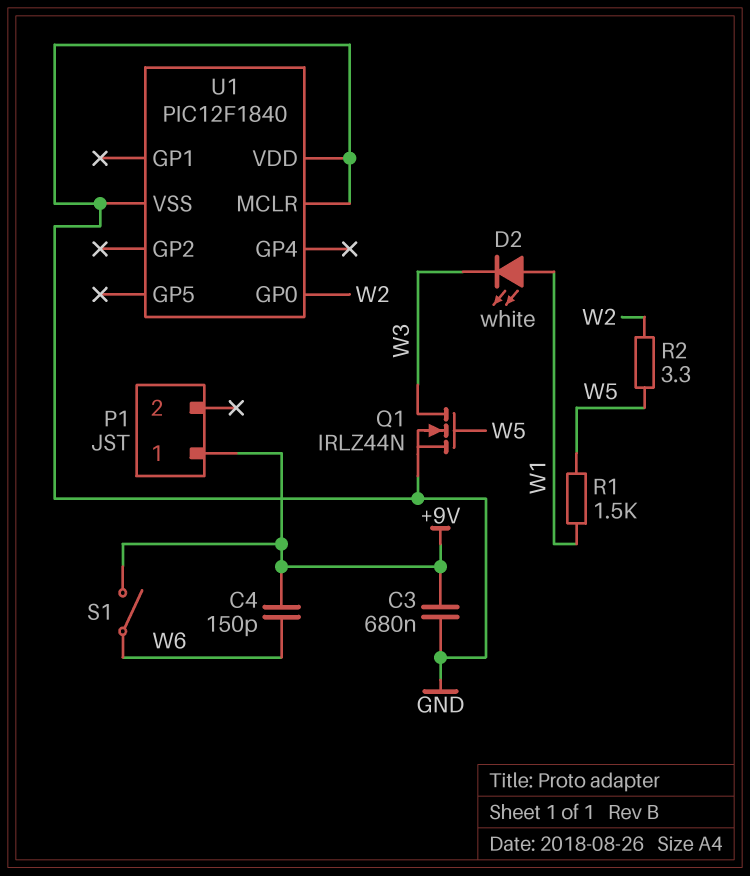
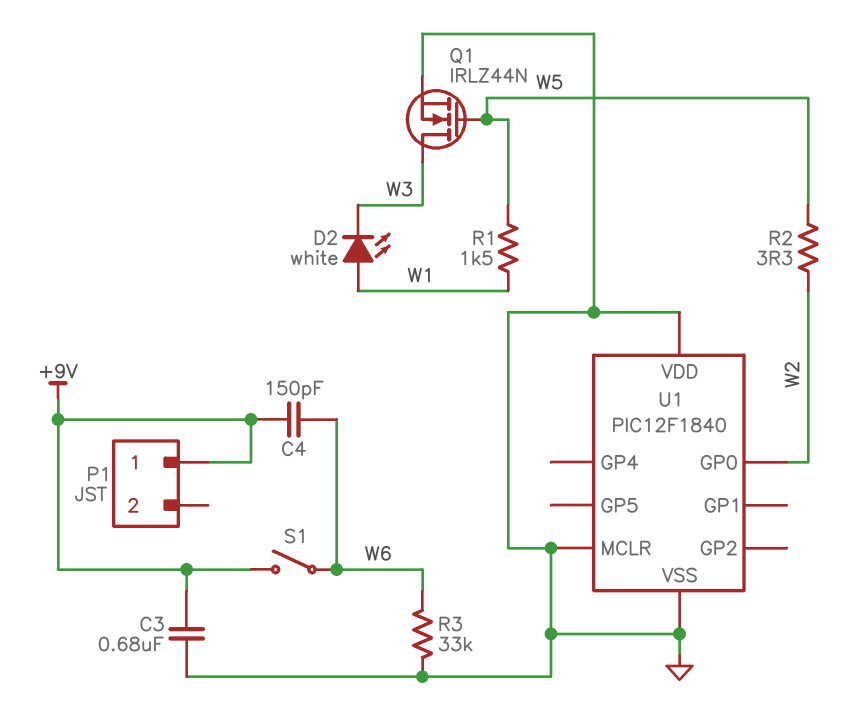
R3: none -> 33k (GND, W6)

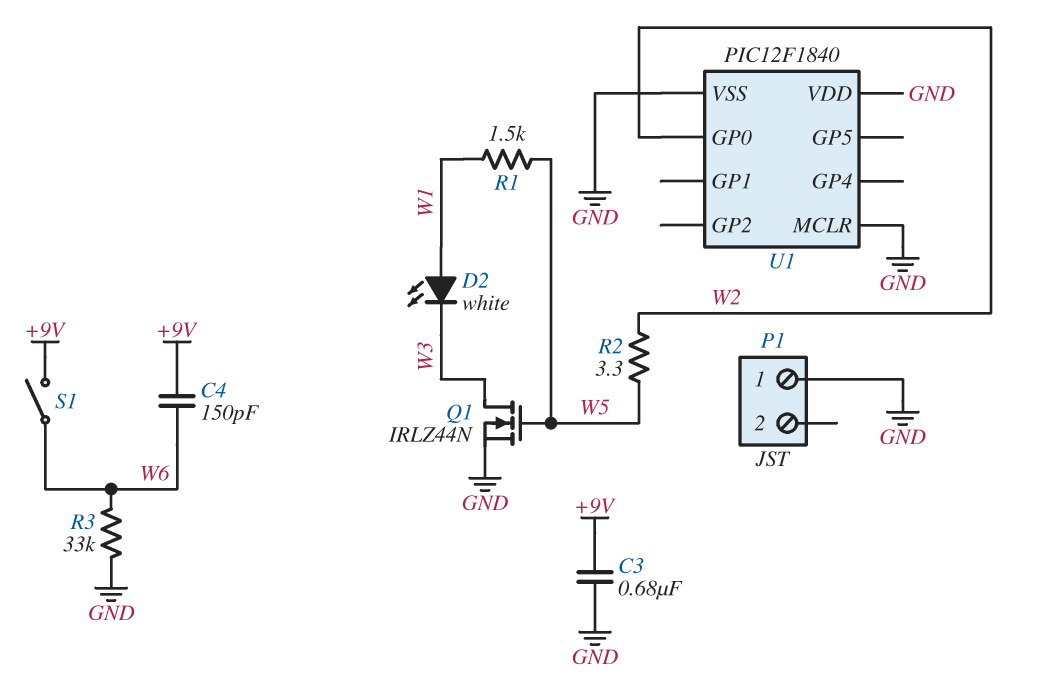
P1 pin 1: +9V -> GND

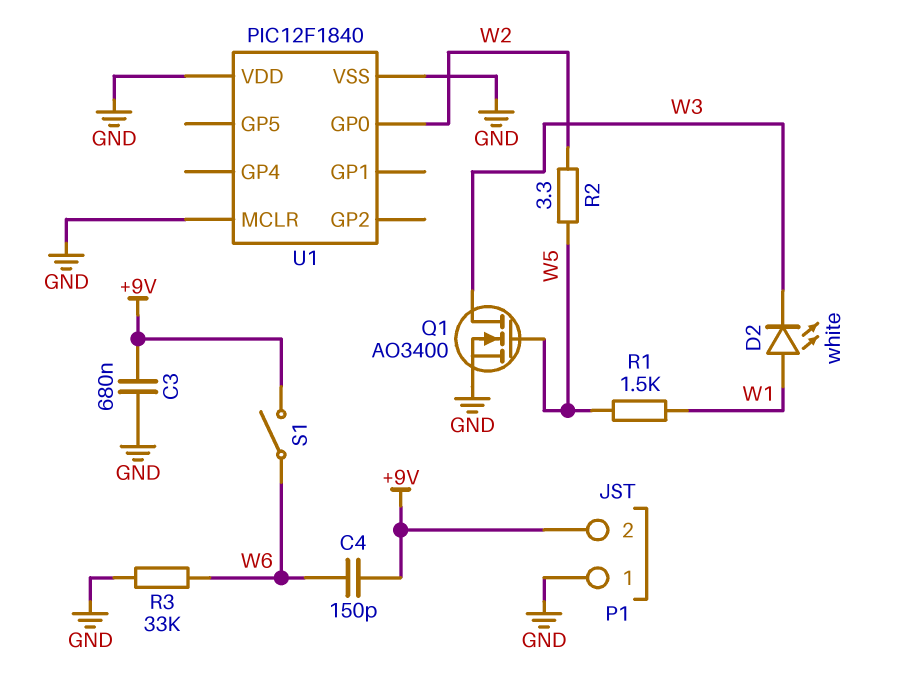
P1 pin 2: none -> +9V
Q1: NMOS IRLZ44N (G W5, D W3, S GND) -> NMOS AO3400 (G W5, D W3, S GND)

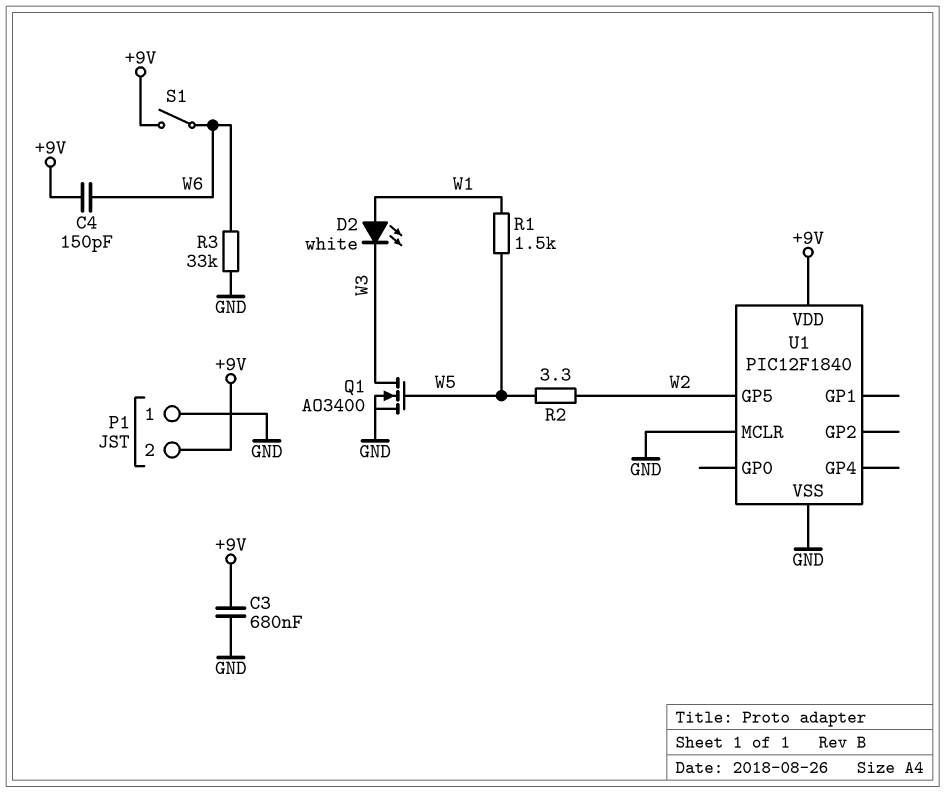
U1 pin GP0: W2 -> none
U1 pin GP5: none -> W2
U1 pin VDD: GND -> +9V

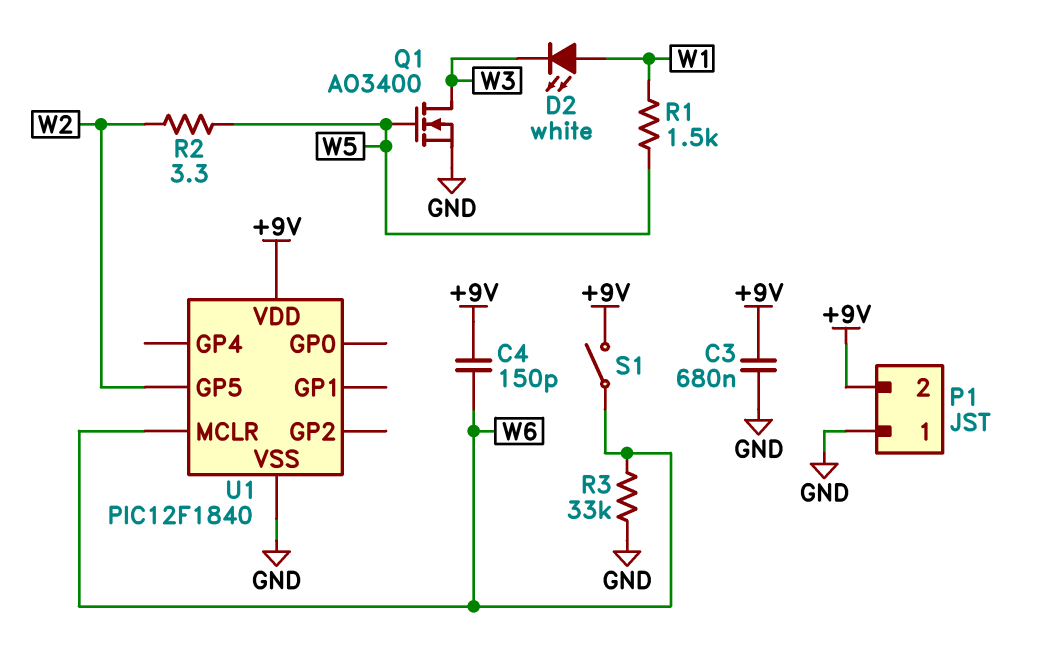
U1 pin MCLR: GND -> W6

